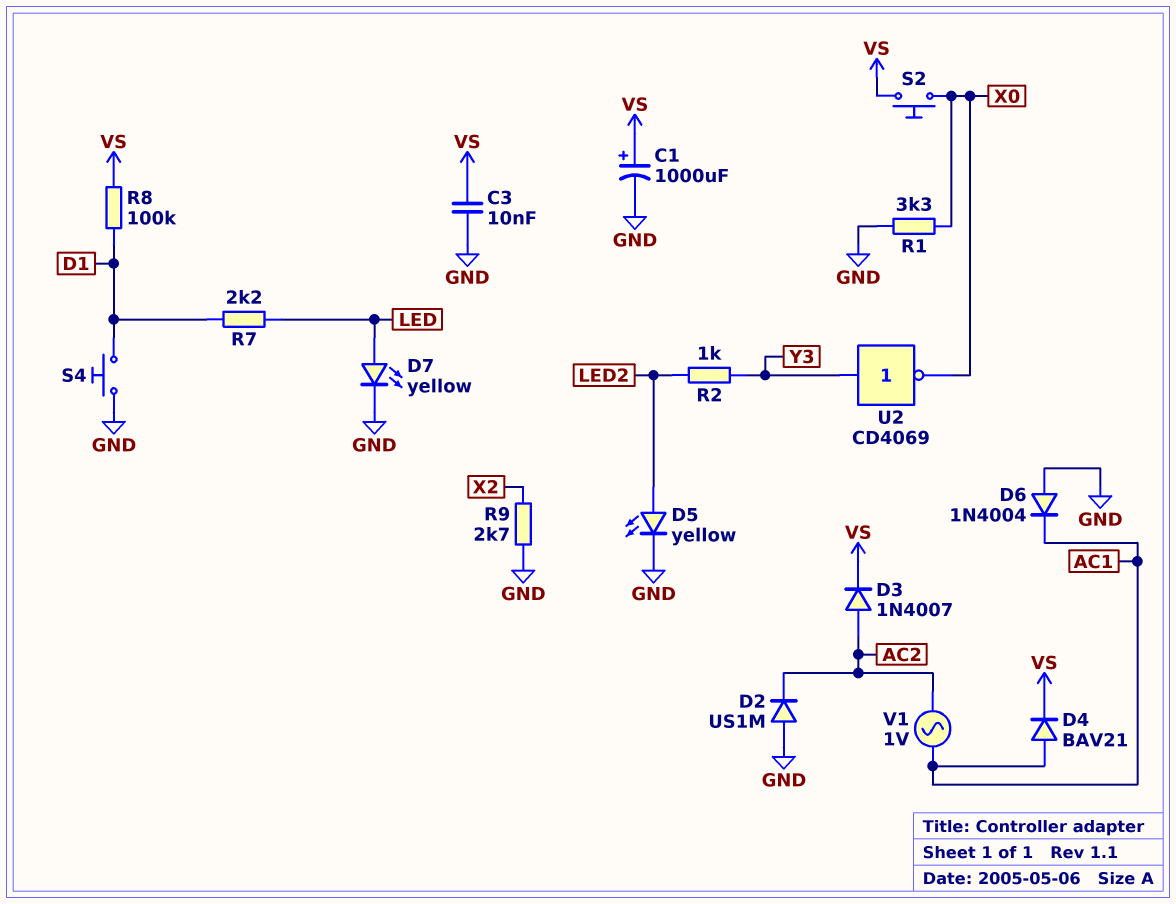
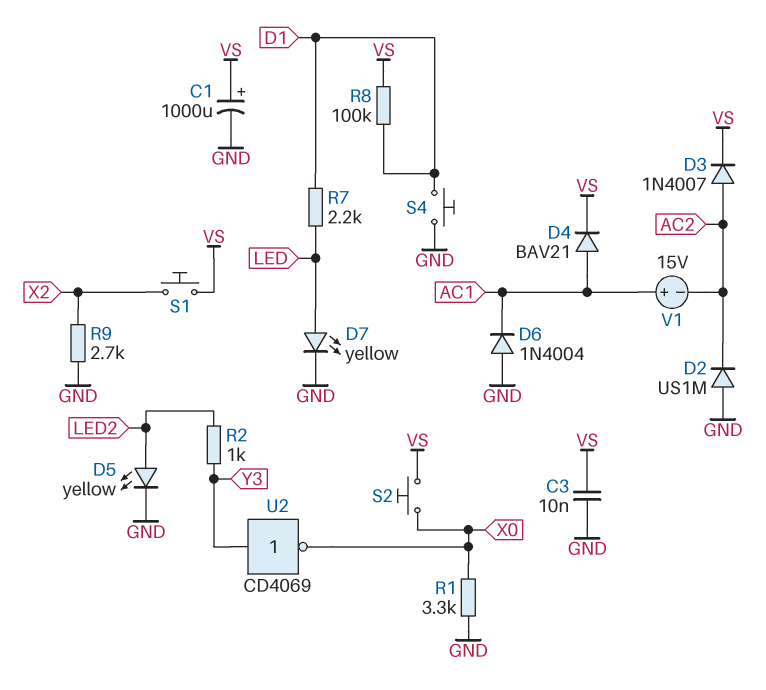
S1: none -> button (VS, X2)
V1: AC 1V (AC1, AC2) -> 15V (plus AC1, minus AC2)

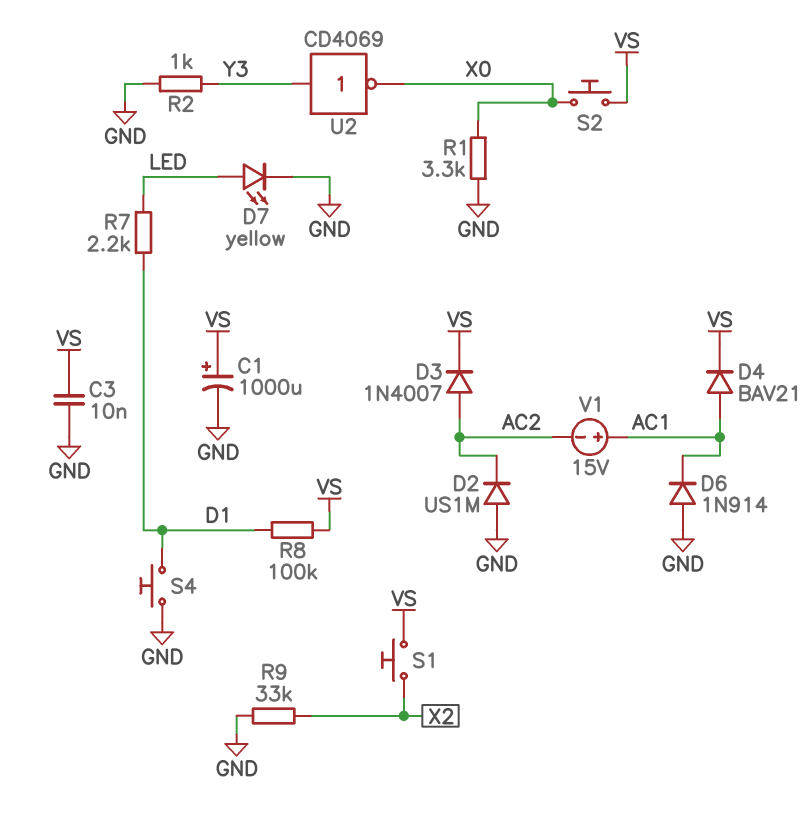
D5: LED yellow (A LED2, K GND) -> none
D6: diode 1N4004 (A GND, K AC1) -> diode 1N914 (A GND, K AC1)
R2: 1k (LED2, Y3) -> 1k (GND, Y3)
R9: 2.7k (GND, X2) -> 33k (GND, X2)

